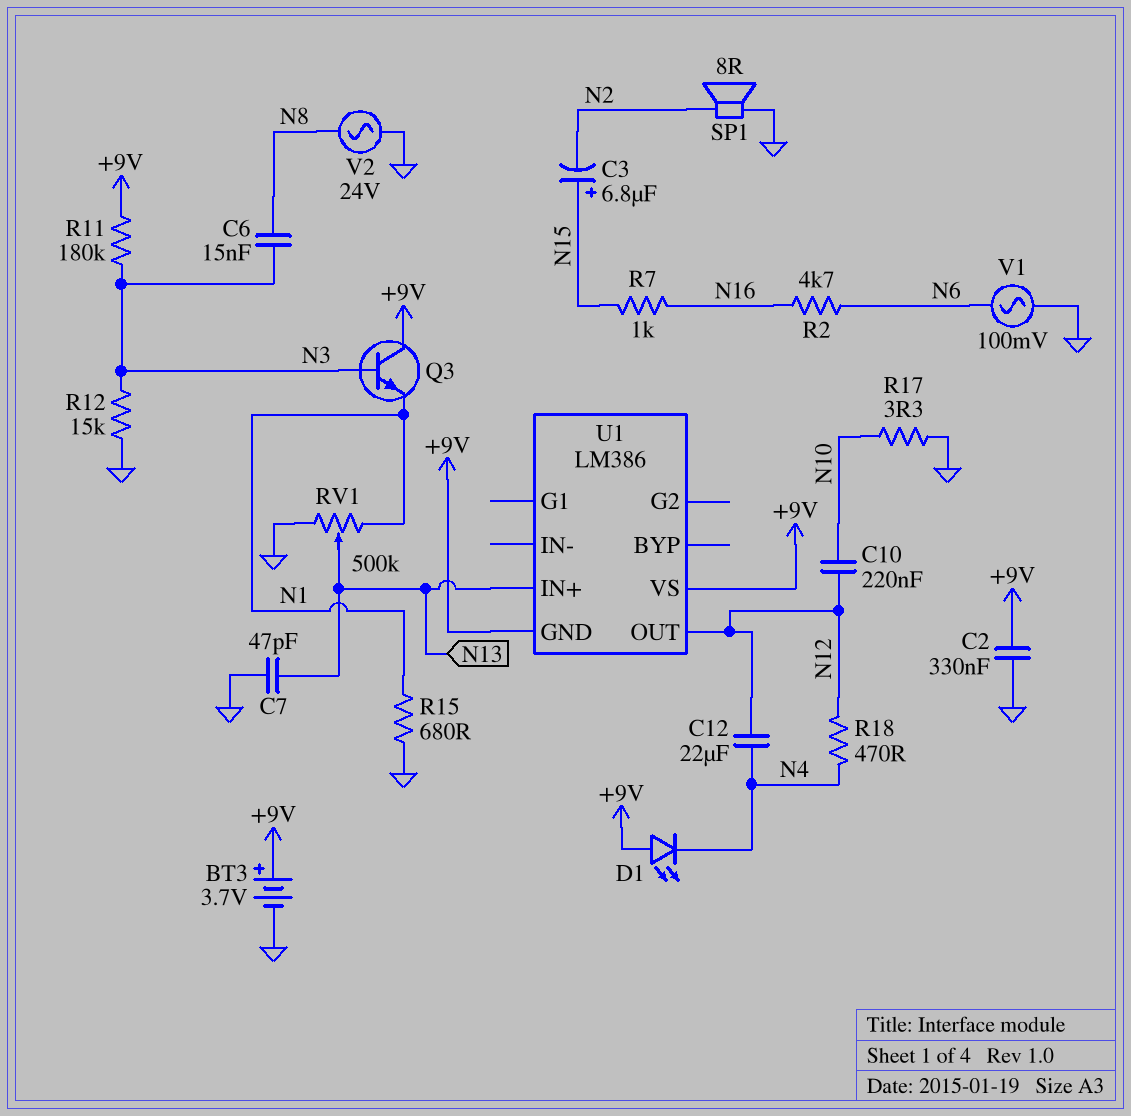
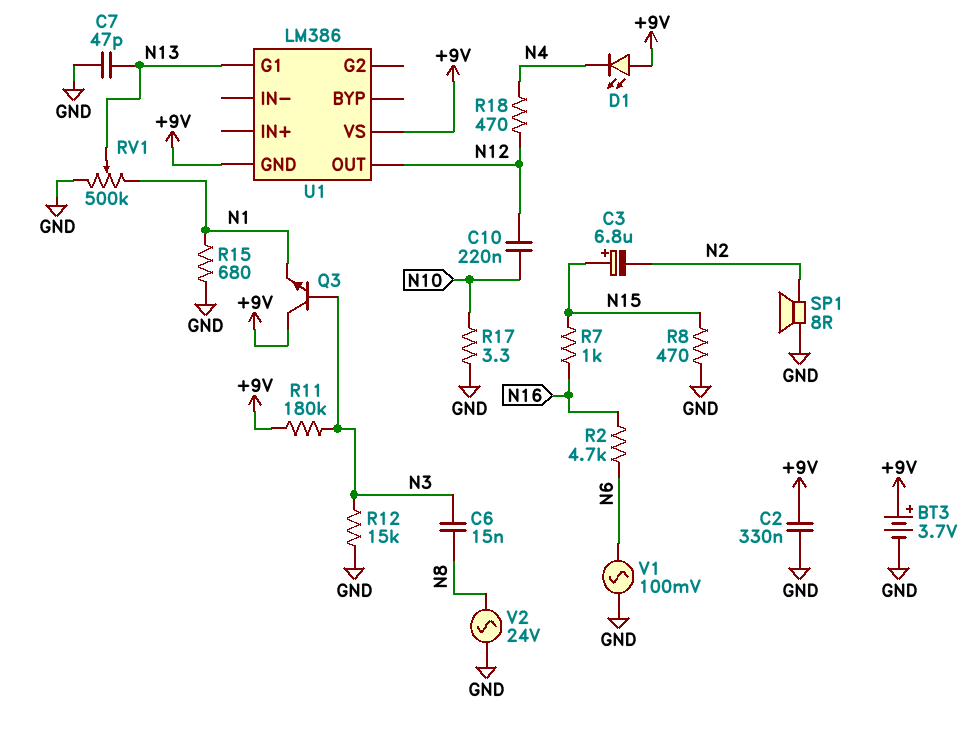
C12: 22uF (N4, N12) -> none
R8: none -> 470 (GND, N15)
U1 pin G1: none -> N13
U1 pin IN+: N13 -> none

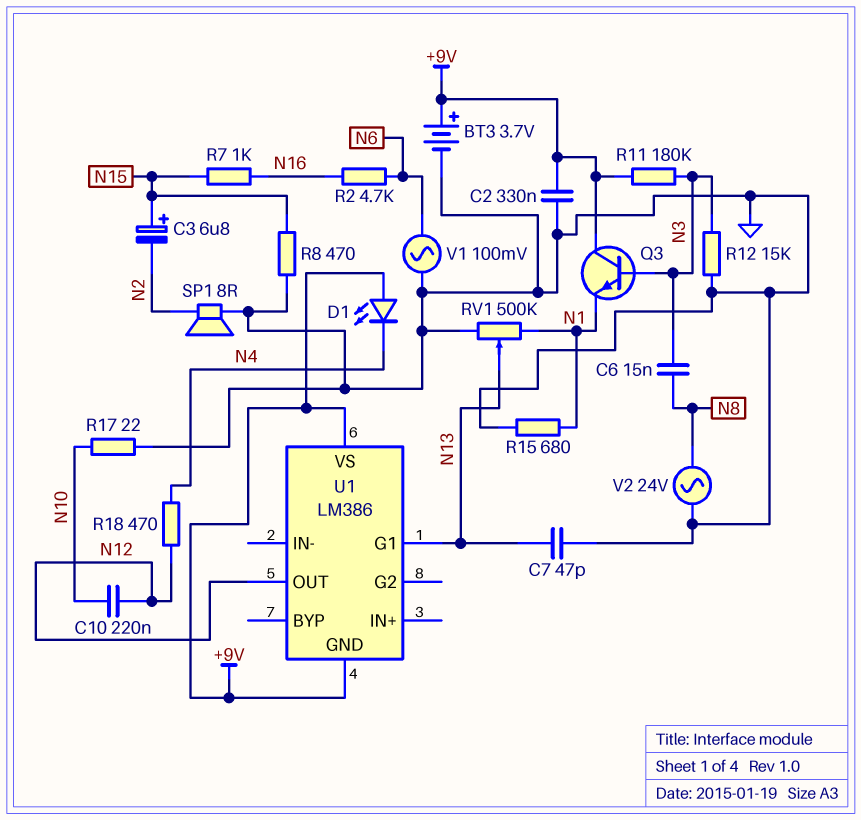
R17: 3.3 (GND, N10) -> 22 (GND, N10)

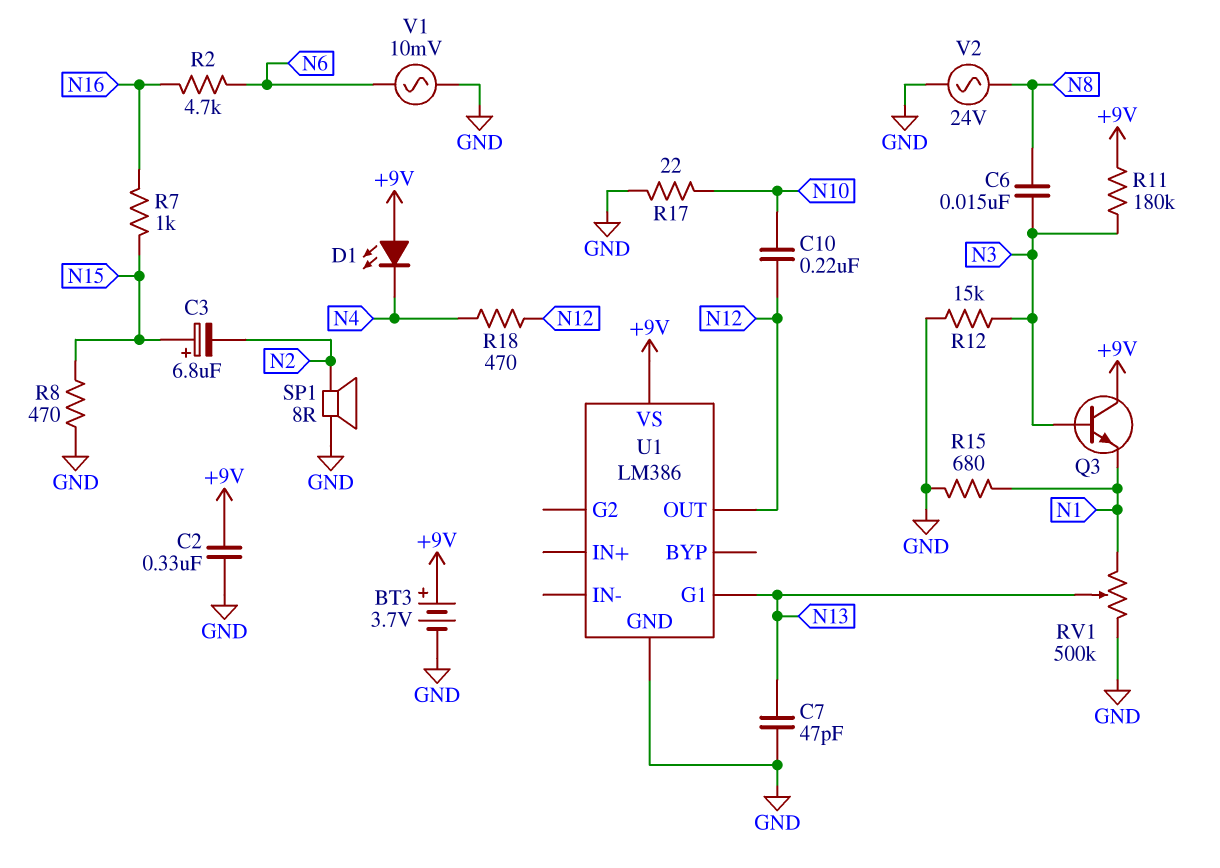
U1 pin GND: +9V -> GND
V1: AC 100mV (GND, N6) -> AC 10mV (GND, N6)

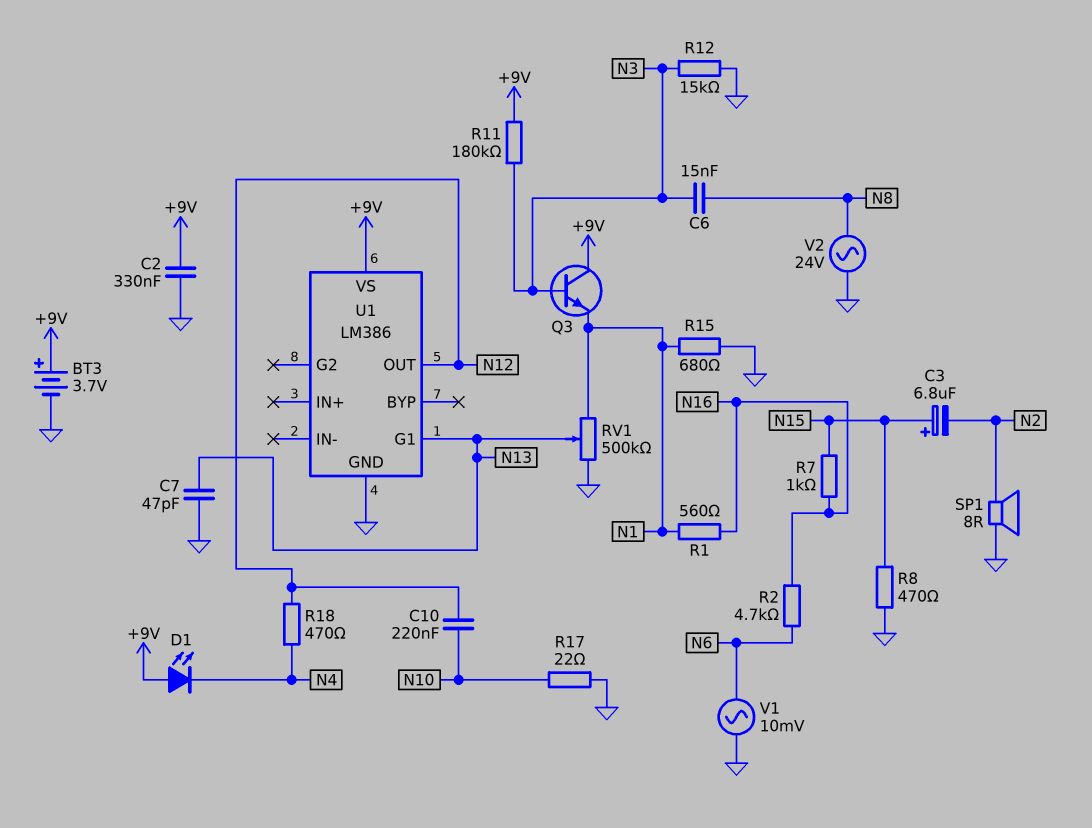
R1: none -> 560 (N1, N16)

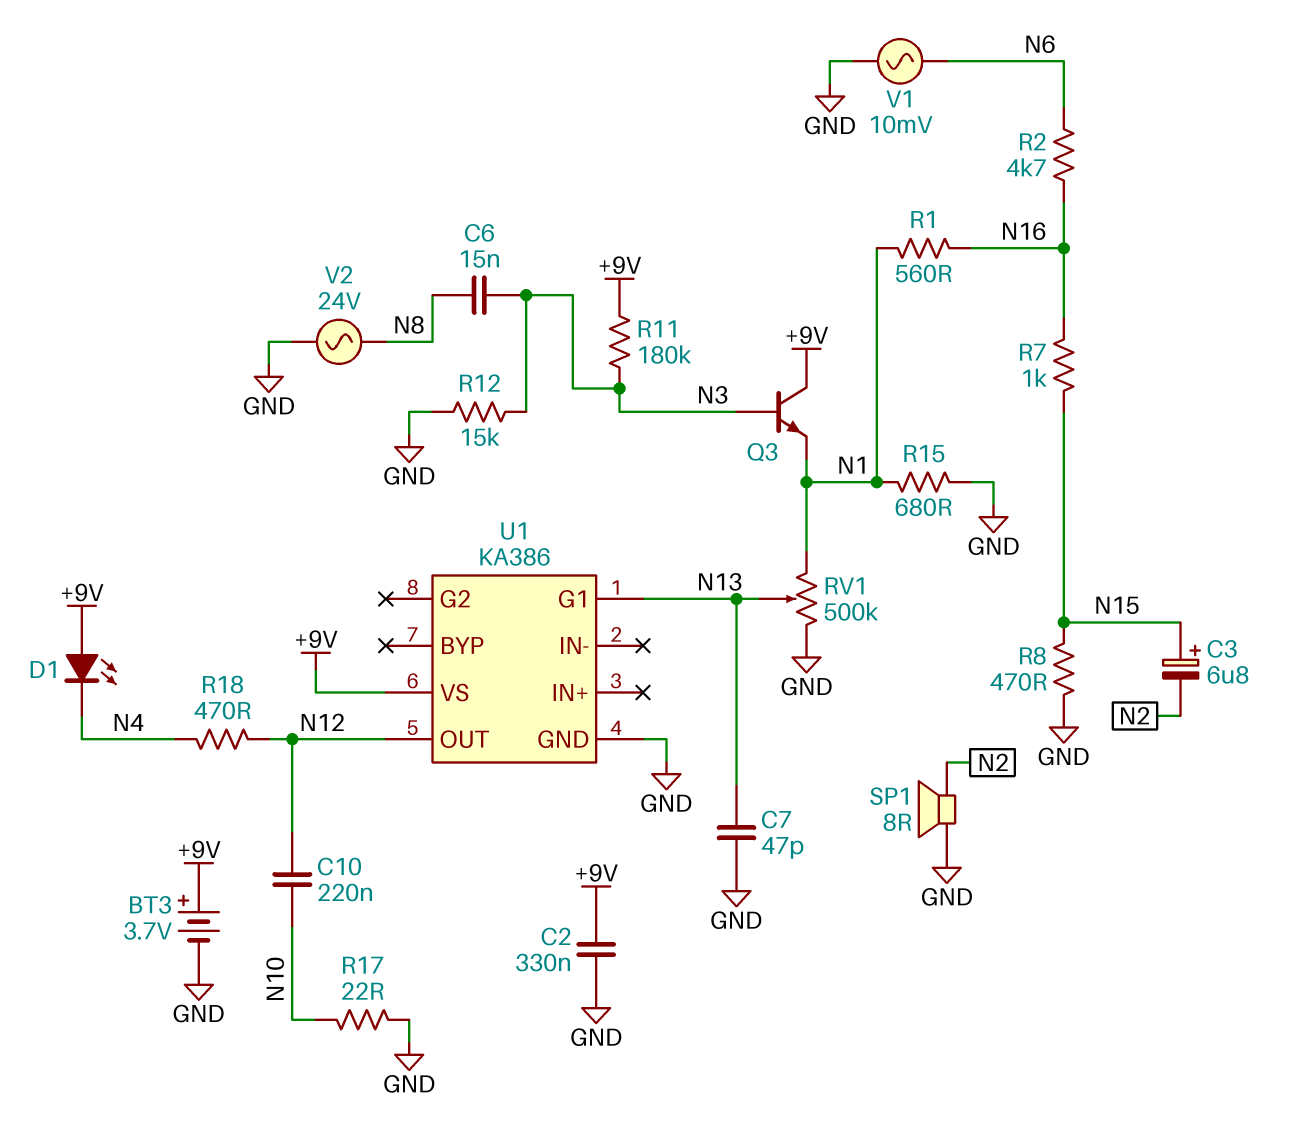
U1: LM386 -> KA386

